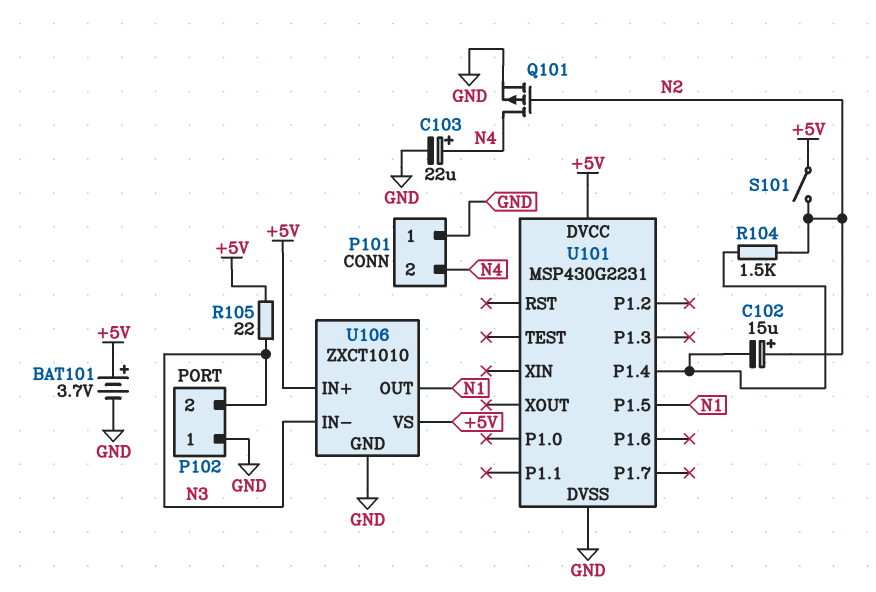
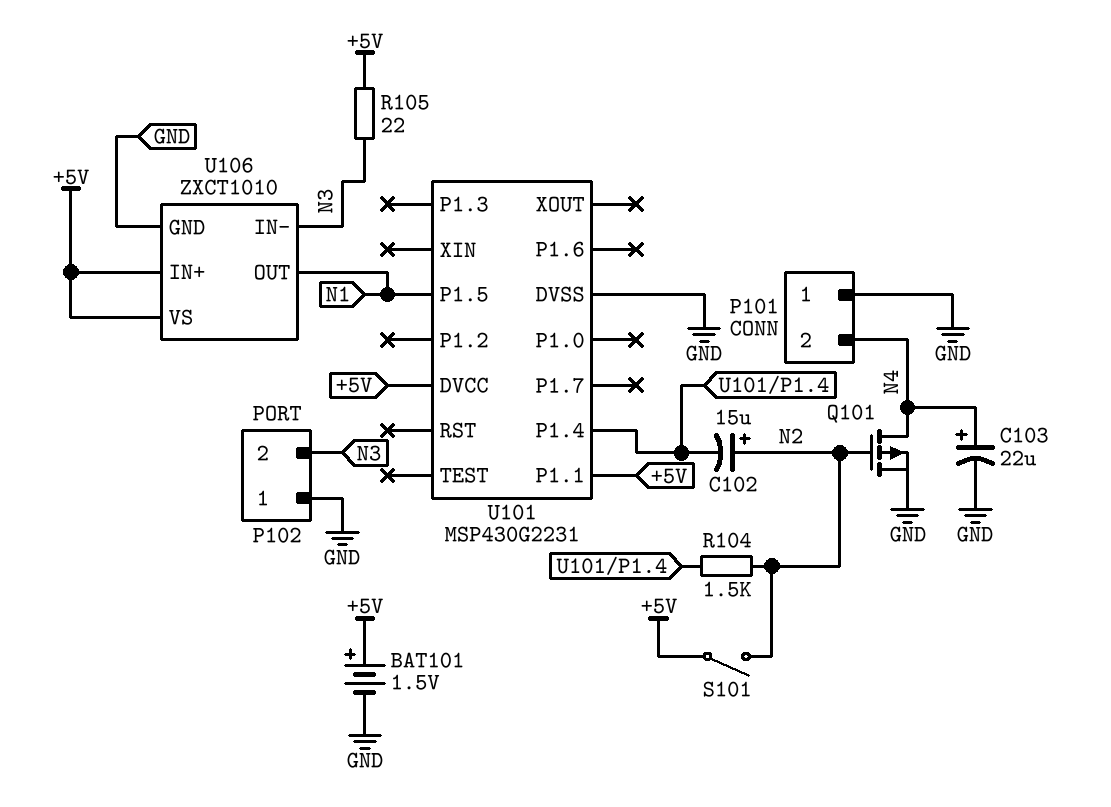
BAT101: 3.7V (plus +5V, minus GND) -> 1.5V (plus +5V, minus GND)
U101 pin P1.1: none -> +5V

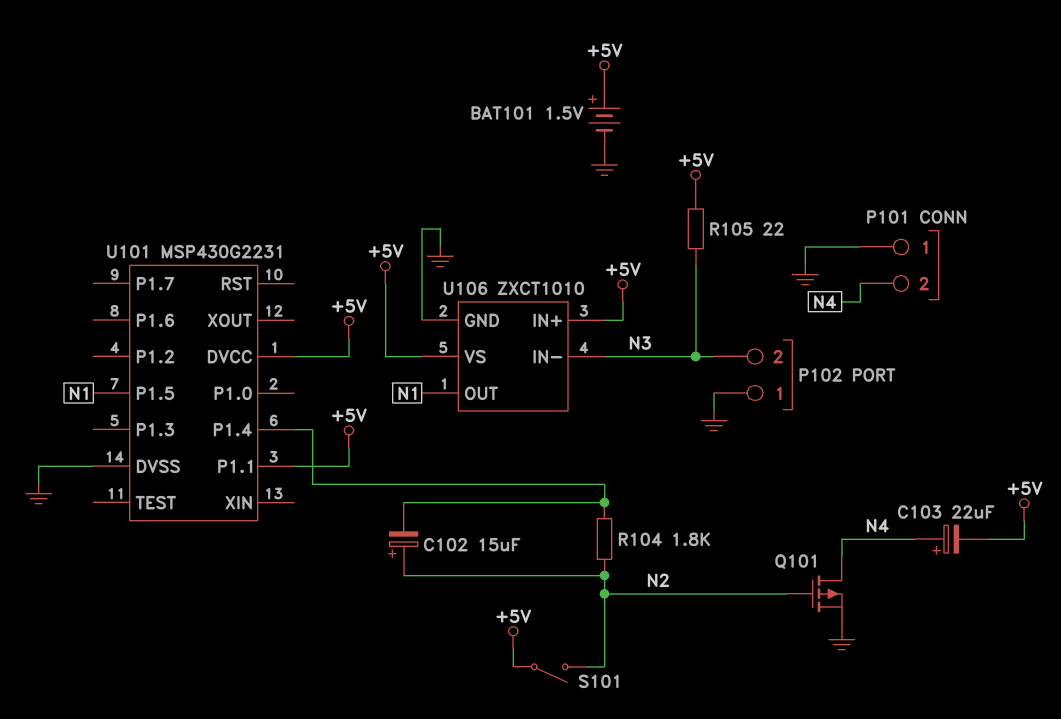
C103: 22uF (plus N4, minus GND) -> 22uF (plus N4, minus +5V)
R104: 1.5k (N2, U101/P1.4) -> 1.8k (N2, U101/P1.4)

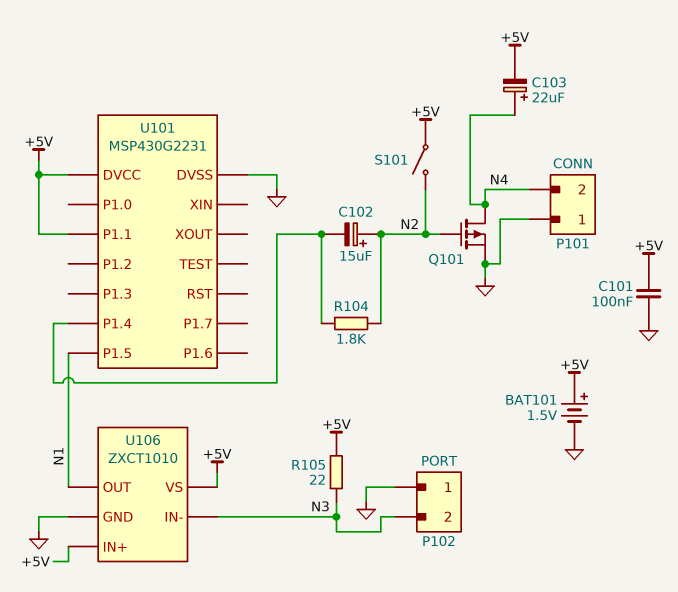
C101: none -> 100nF (+5V, GND)

